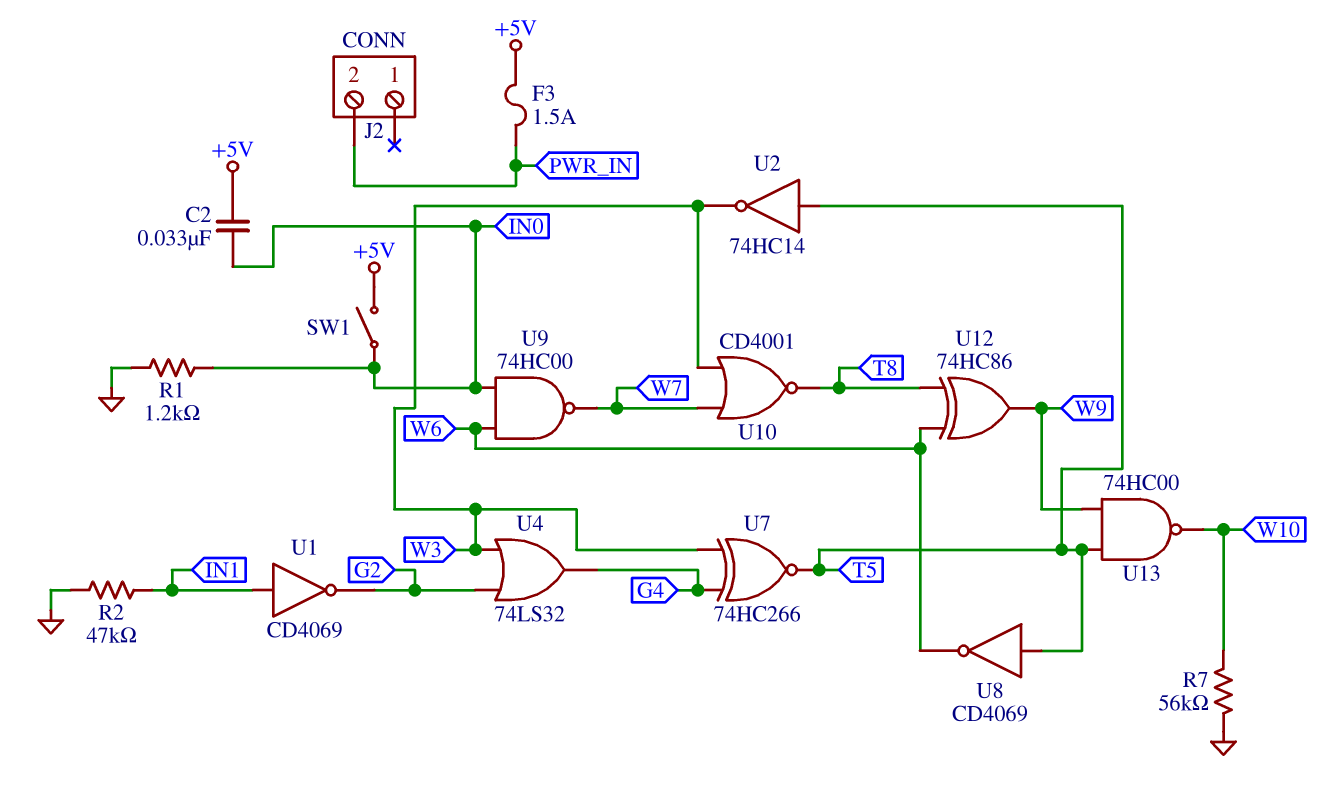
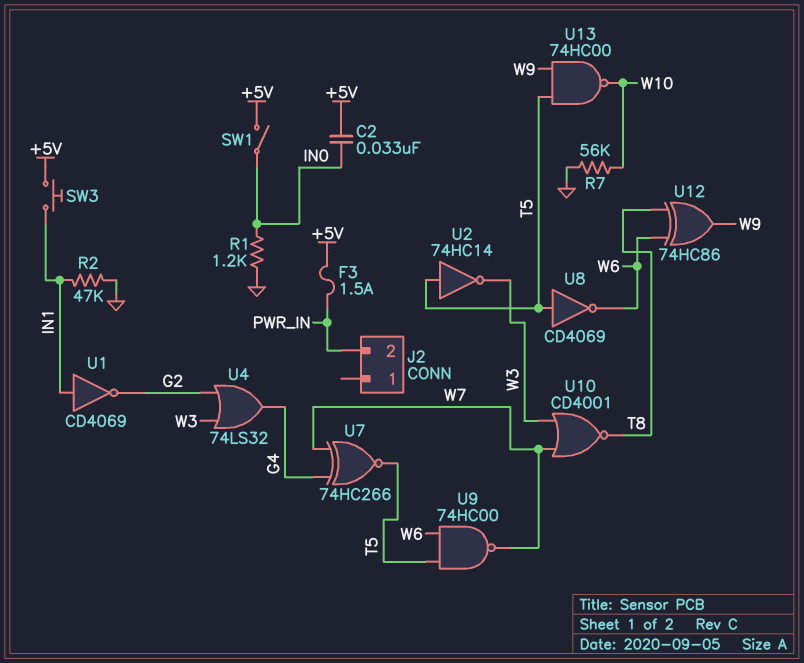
SW3: none -> button (+5V, IN1)
U7: XNOR 74HC266 (in G4, in W3, out T5) -> XNOR 74HC266 (in G4, in W7, out T5)
U9: NAND 74HC00 (in IN0, in W6, out W7) -> NAND 74HC00 (in T5, in W6, out W7)

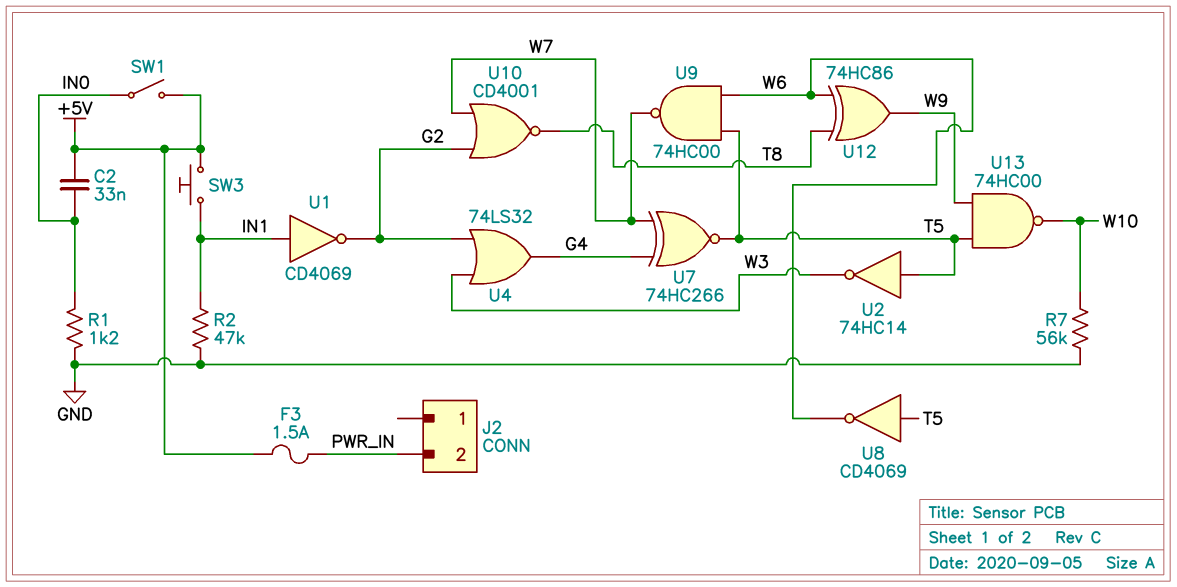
U10: NOR CD4001 (in W3, in W7, out T8) -> NOR CD4001 (in G2, in W7, out T8)

